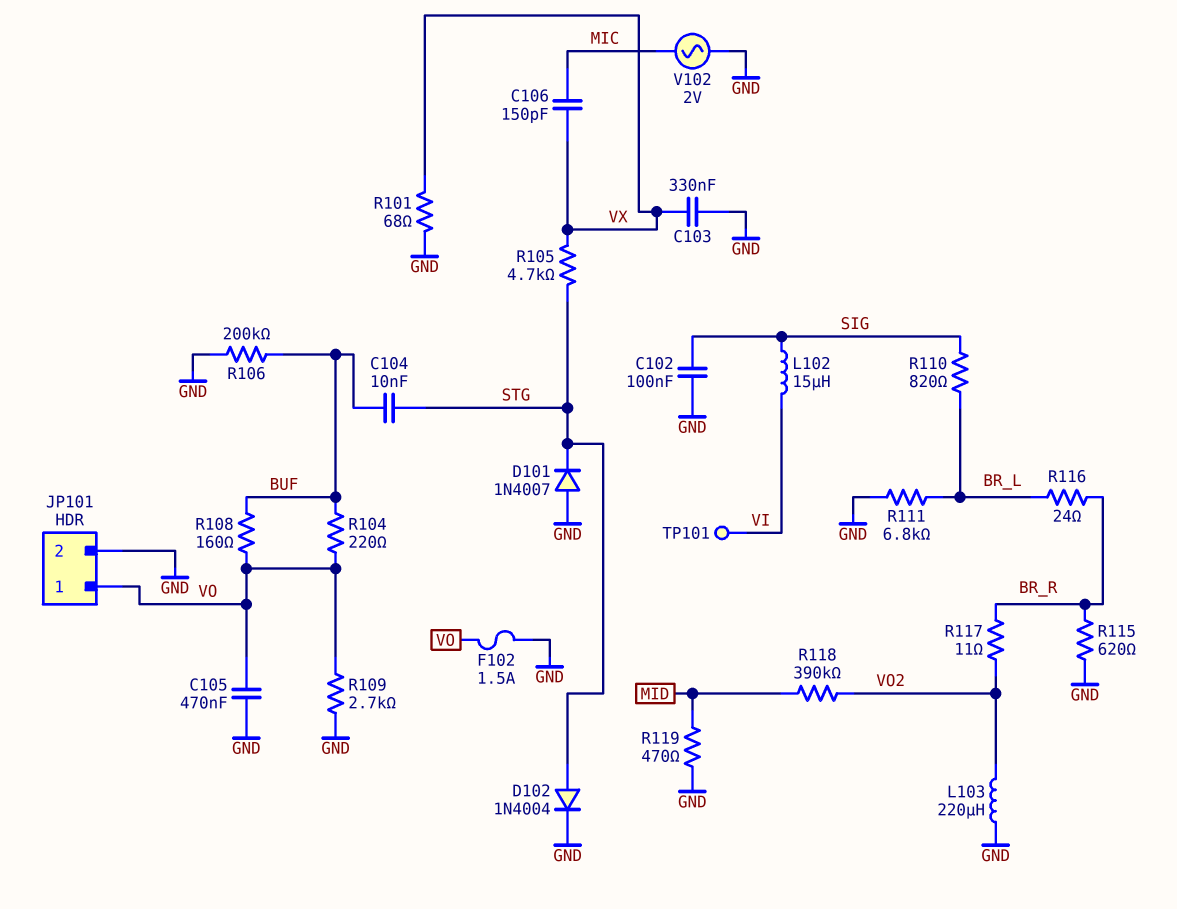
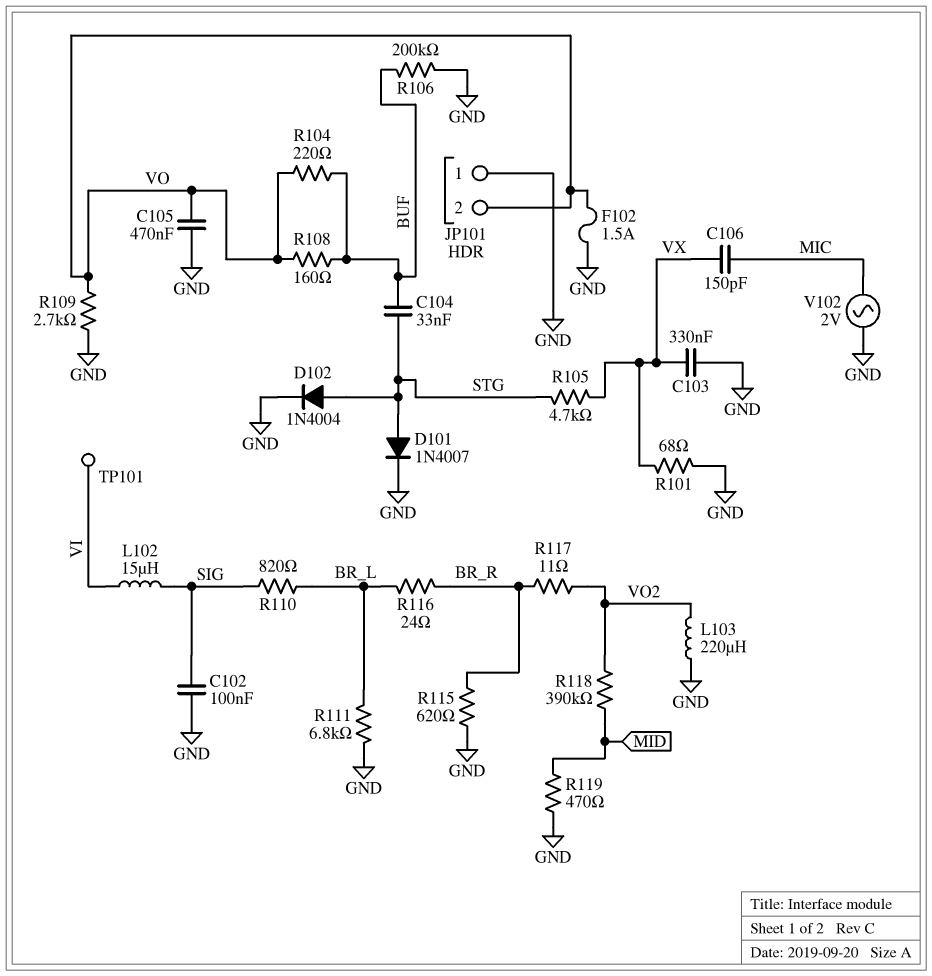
C104: 10nF (BUF, STG) -> 33nF (BUF, STG)
D101: diode 1N4007 (A GND, K STG) -> diode 1N4007 (A STG, K GND)
JP101 pin 1: VO -> GND
JP101 pin 2: GND -> VO

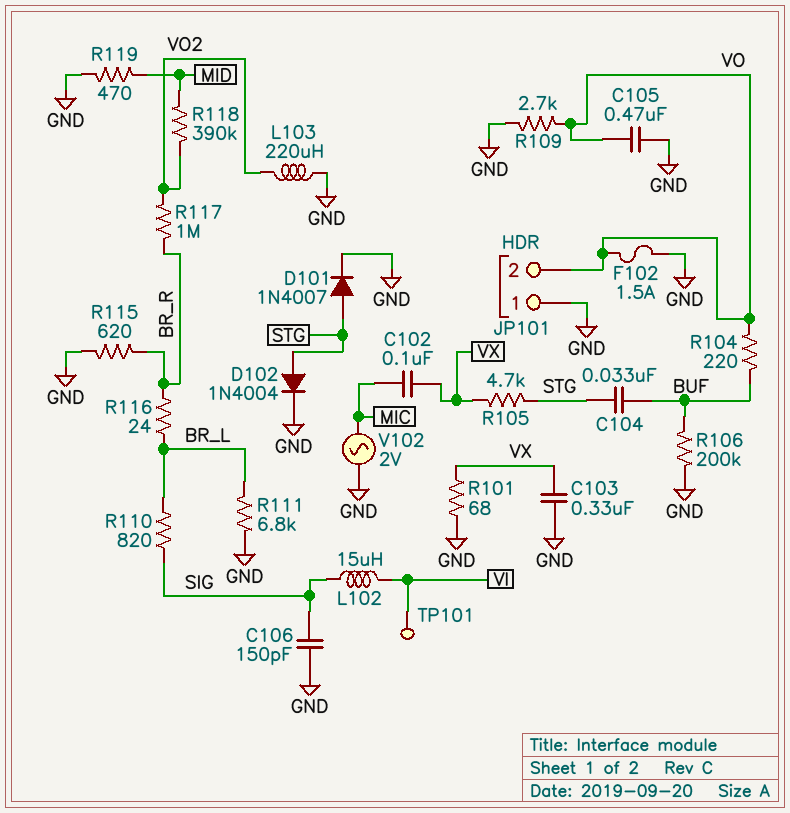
C102: 100nF (GND, SIG) -> 100nF (MIC, VX)
C106: 150pF (MIC, VX) -> 150pF (GND, SIG)
R108: 160 (BUF, VO) -> none
R117: 11 (BR_R, VO2) -> 1M (BR_R, VO2)

